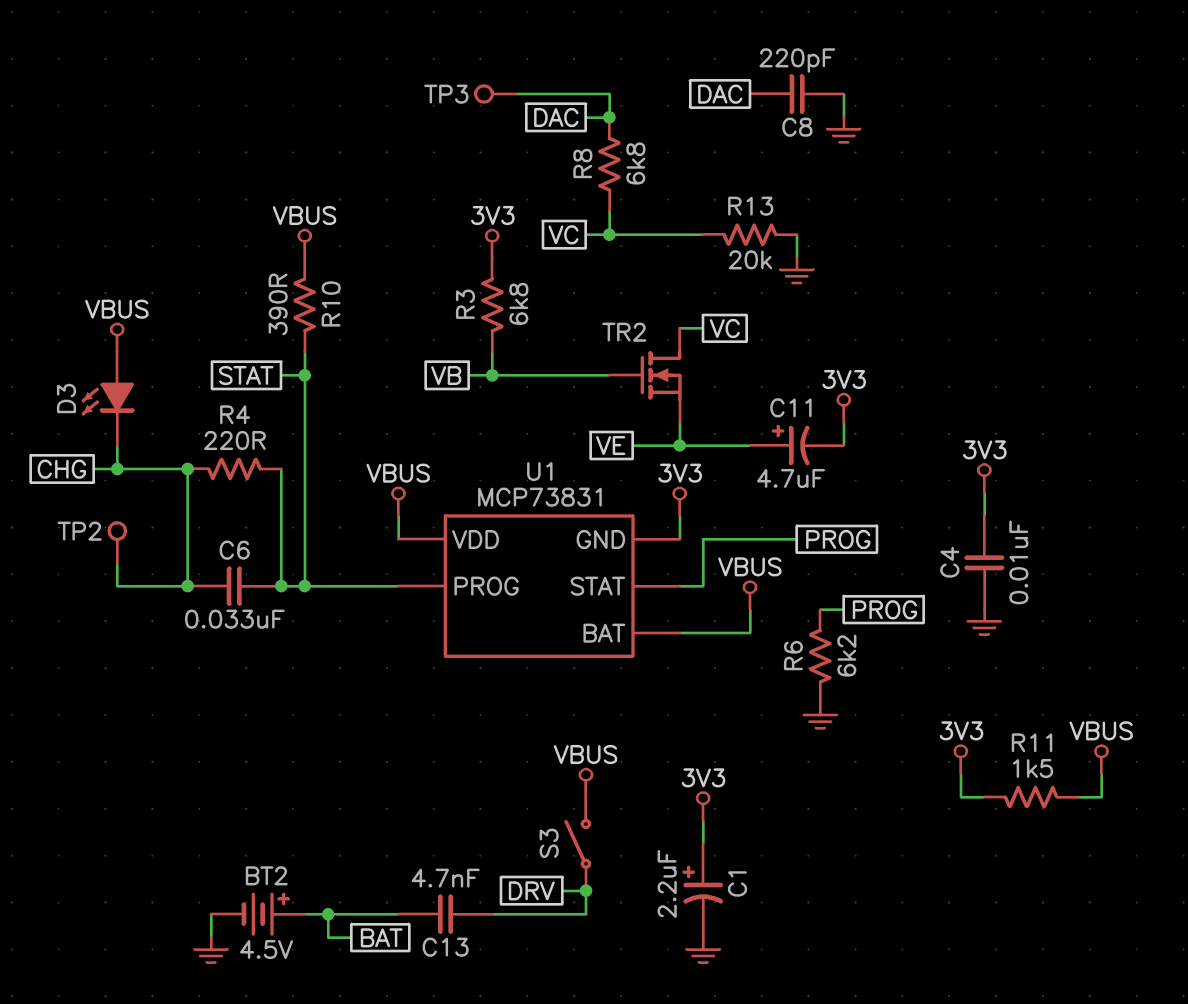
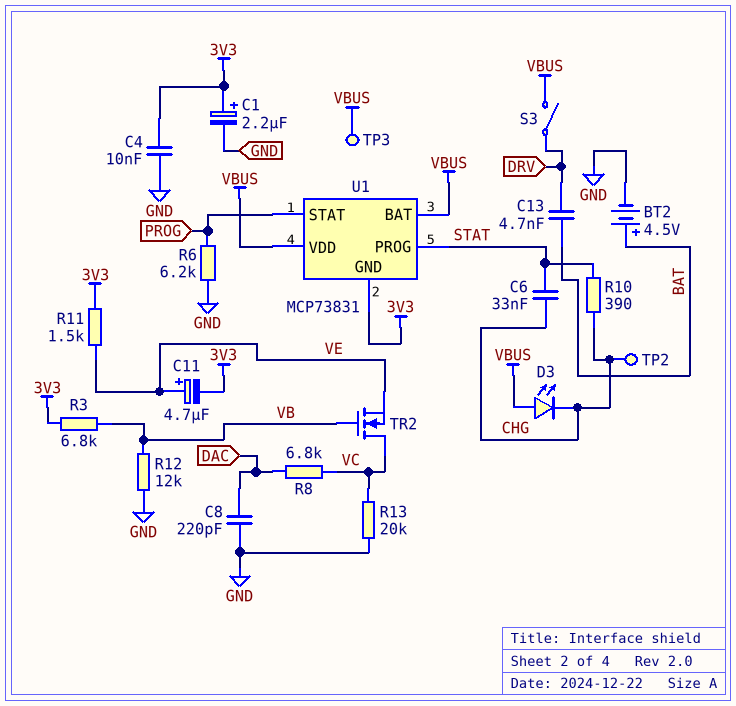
R4: 220 (CHG, STAT) -> none
R10: 390 (STAT, VBUS) -> 390 (CHG, STAT)
R11: 1.5k (3V3, VBUS) -> 1.5k (3V3, VE)
R12: none -> 12k (GND, VB)
TP3: test point (DAC) -> test point (VBUS)

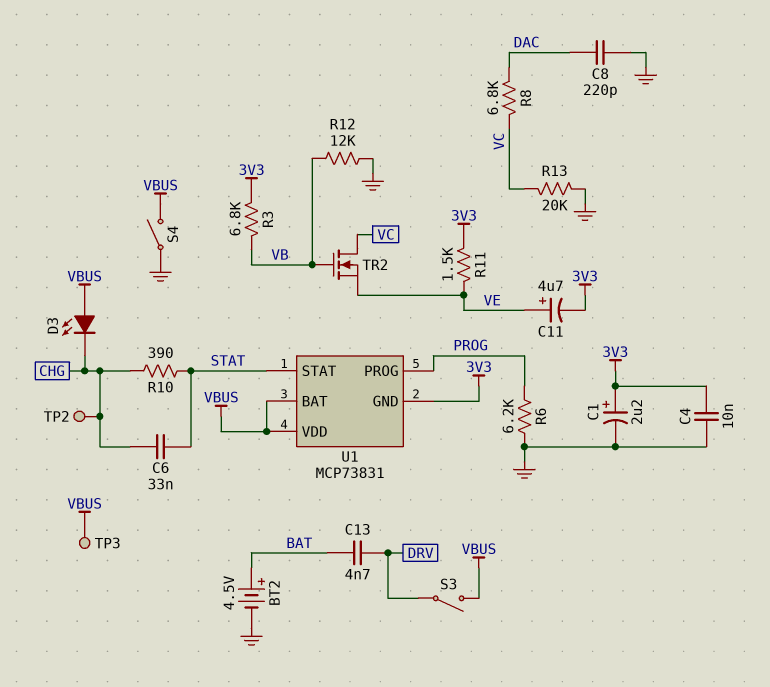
S4: none -> switch (GND, VBUS)
U1 pin PROG: STAT -> PROG
U1 pin STAT: PROG -> STAT

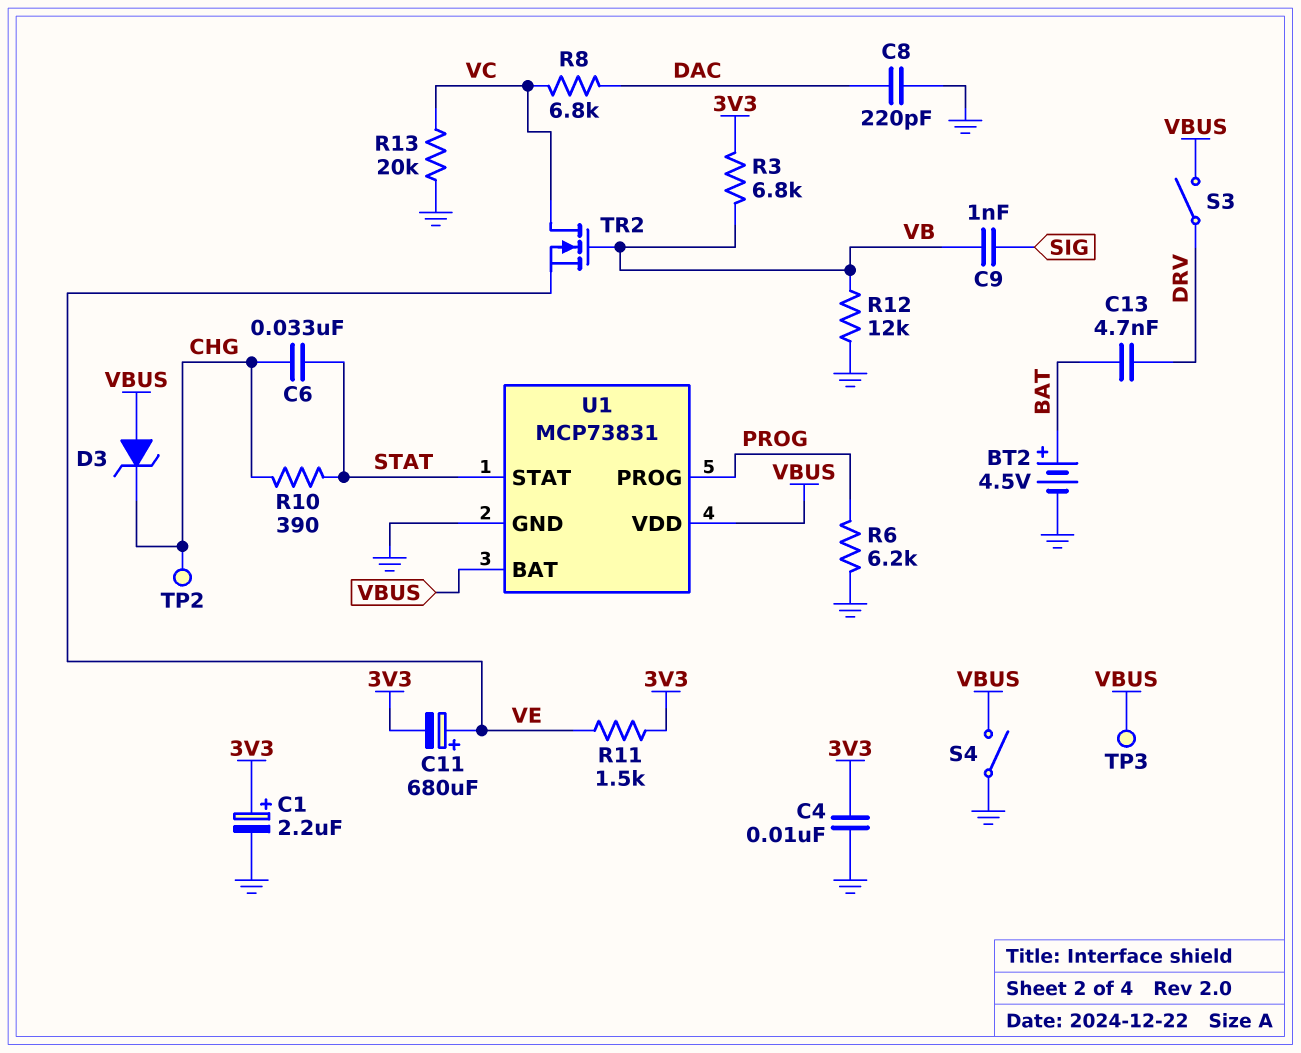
C9: none -> 1nF (SIG, VB)
C11: 4.7uF (plus VE, minus 3V3) -> 680uF (plus VE, minus 3V3)
D3: LED (A VBUS, K CHG) -> zener (A VBUS, K CHG)
U1 pin GND: 3V3 -> GND

